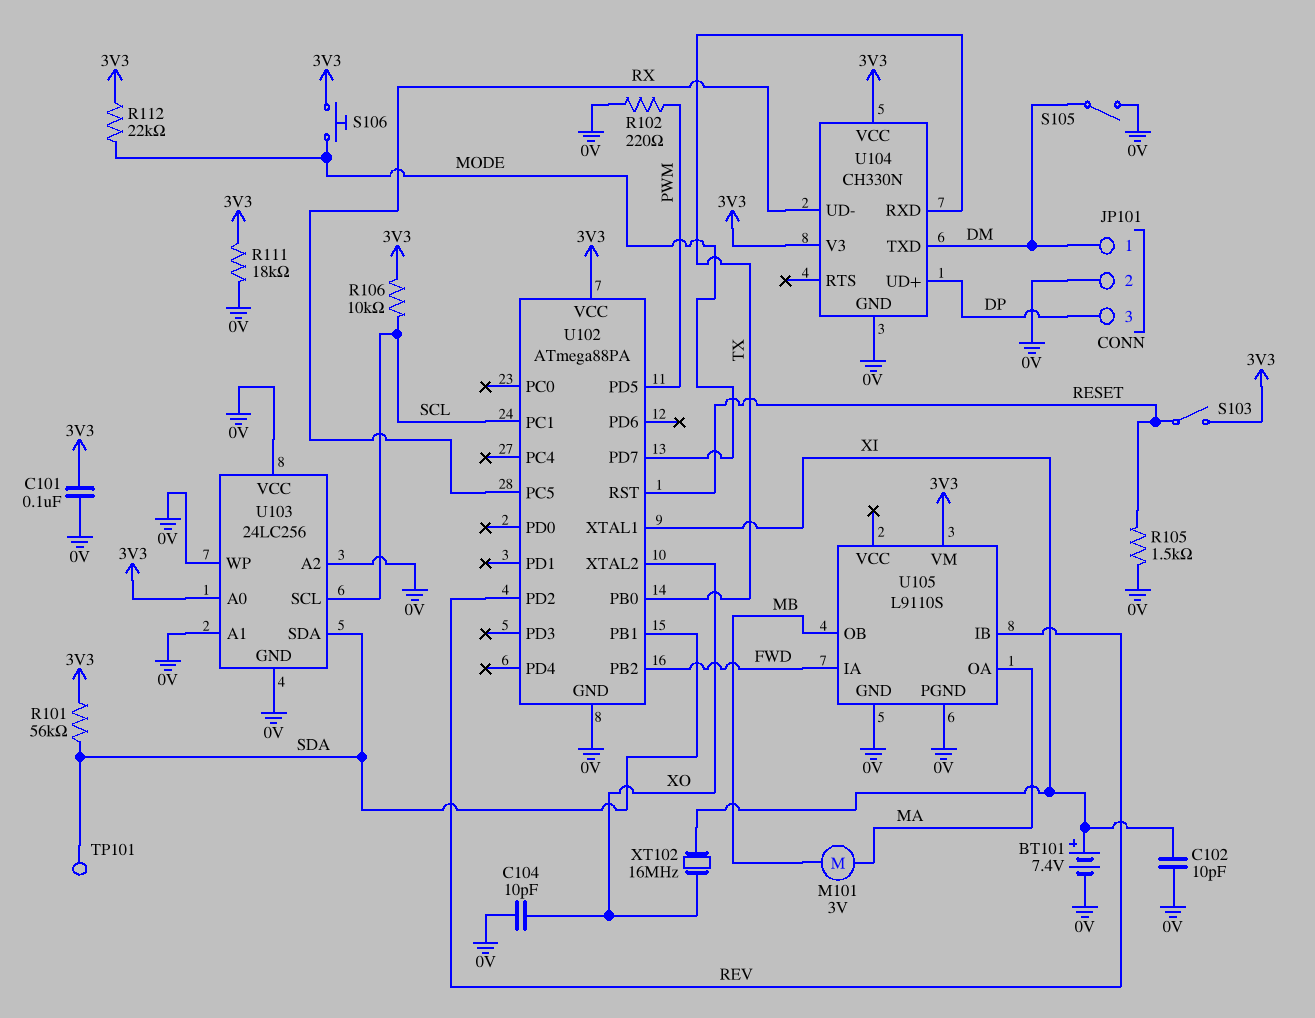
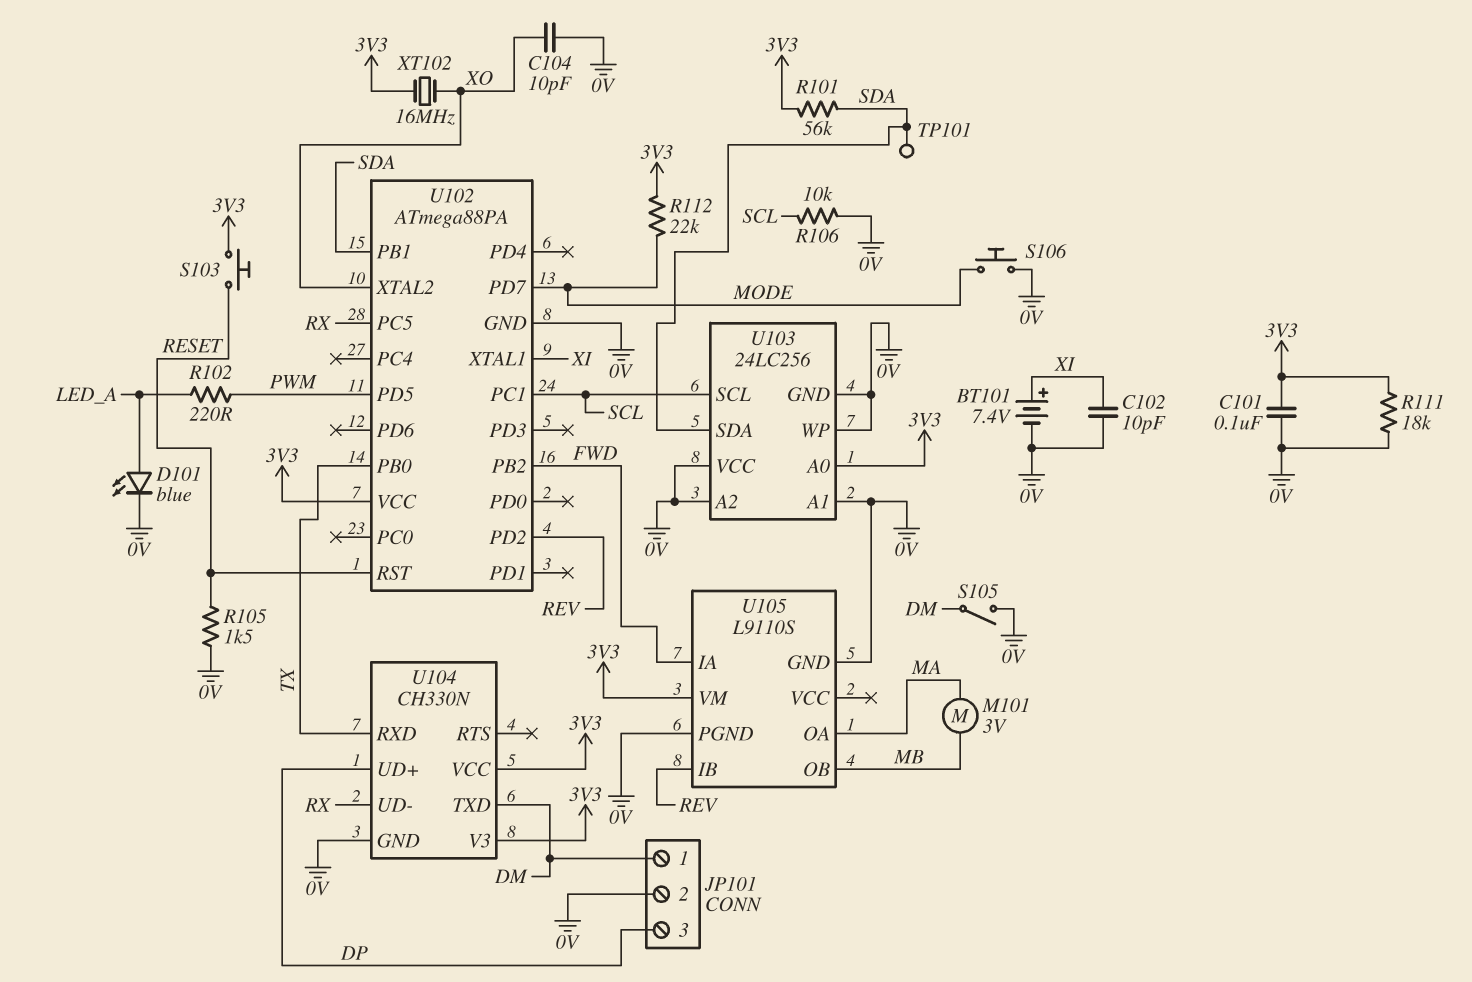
D101: none -> LED blue (A LED_A, K 0V)
R102: 220 (0V, PWM) -> 220 (LED_A, PWM)
R106: 10k (3V3, SCL) -> 10k (0V, SCL)
S103: switch (3V3, RESET) -> button (3V3, RESET)
S106: button (3V3, MODE) -> button (0V, MODE)
XT102: 16MHz (XI, XO) -> 16MHz (3V3, XO)

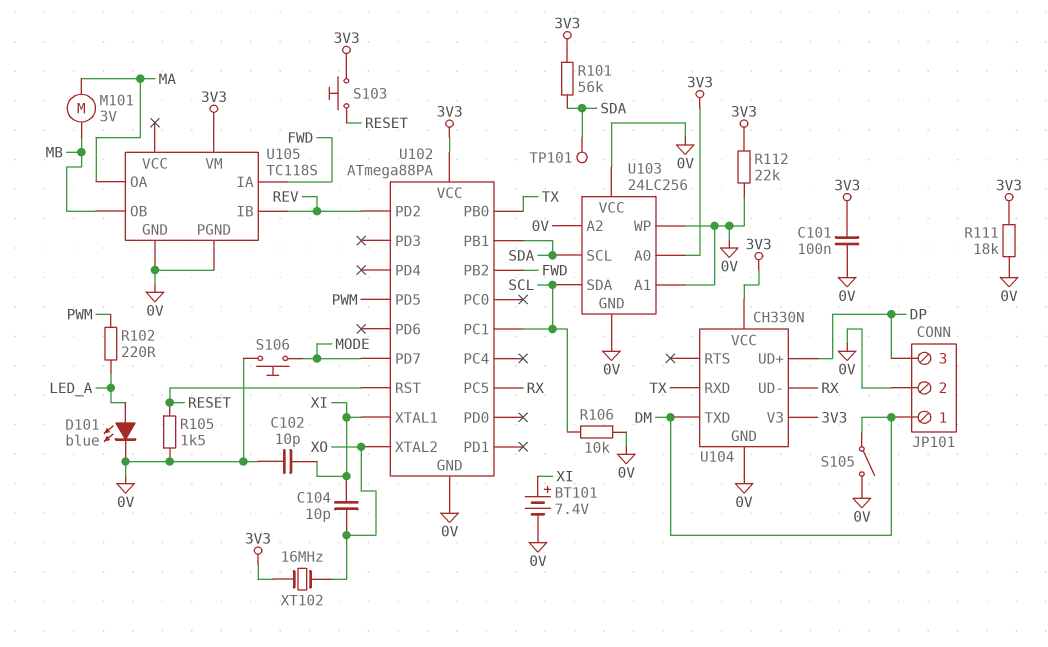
C104: 10pF (0V, XO) -> 10pF (XI, XO)
R112: 22k (3V3, MODE) -> 22k (0V, 3V3)
U103 pin SCL: SCL -> SDA
U103 pin SDA: SDA -> SCL
U105: L9110S -> TC118S

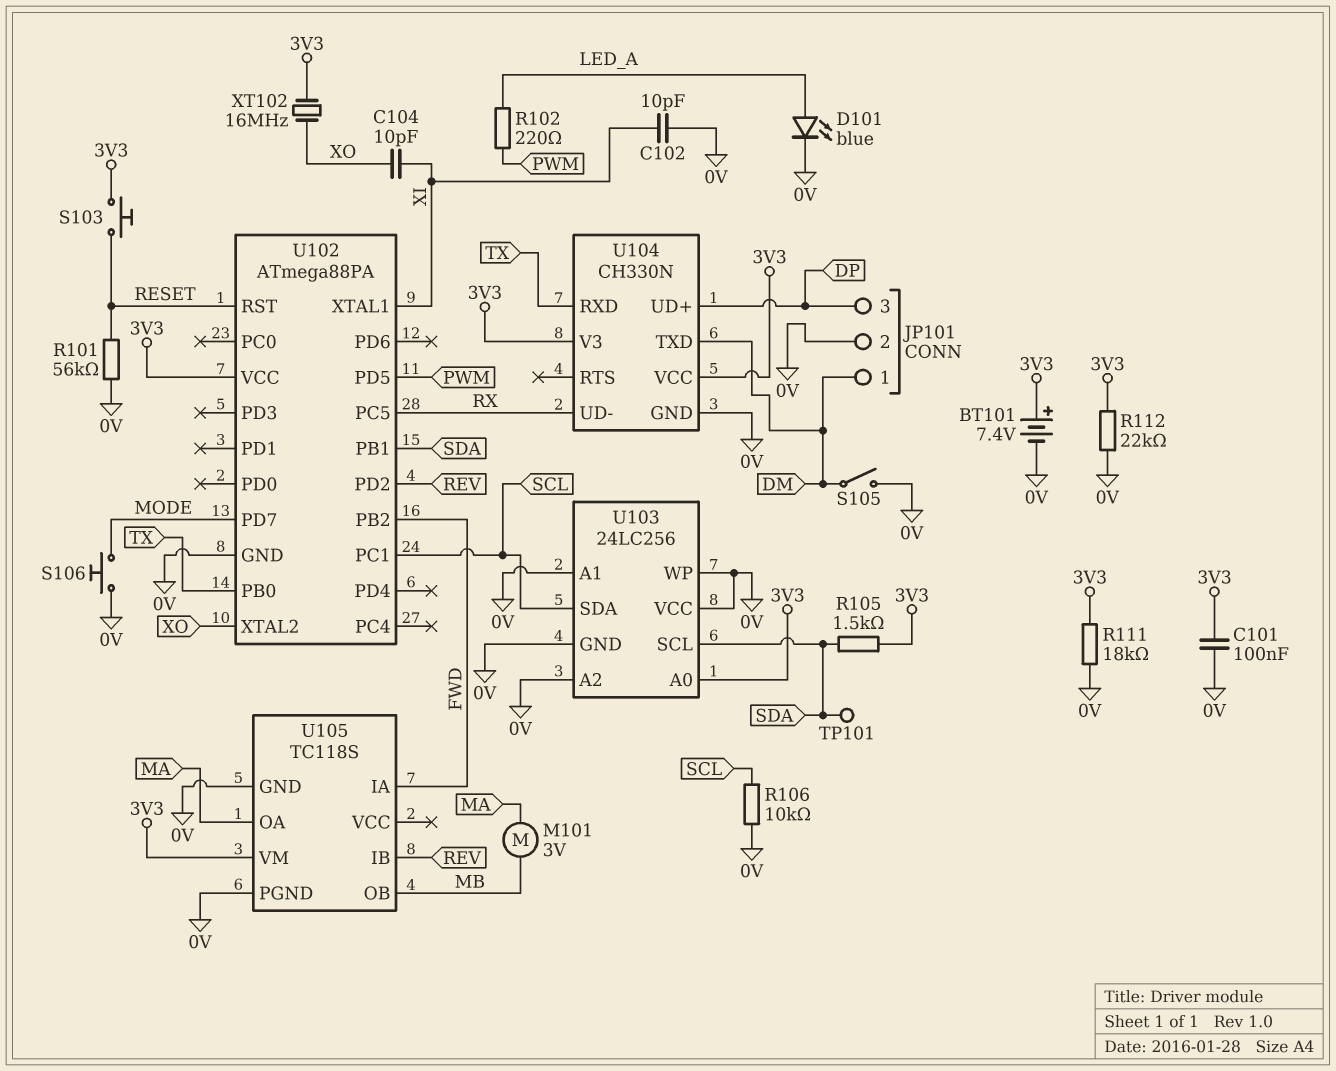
BT101: 7.4V (plus XI, minus 0V) -> 7.4V (plus 3V3, minus 0V)
R101: 56k (3V3, SDA) -> 56k (0V, RESET)
R105: 1.5k (0V, RESET) -> 1.5k (3V3, SDA)

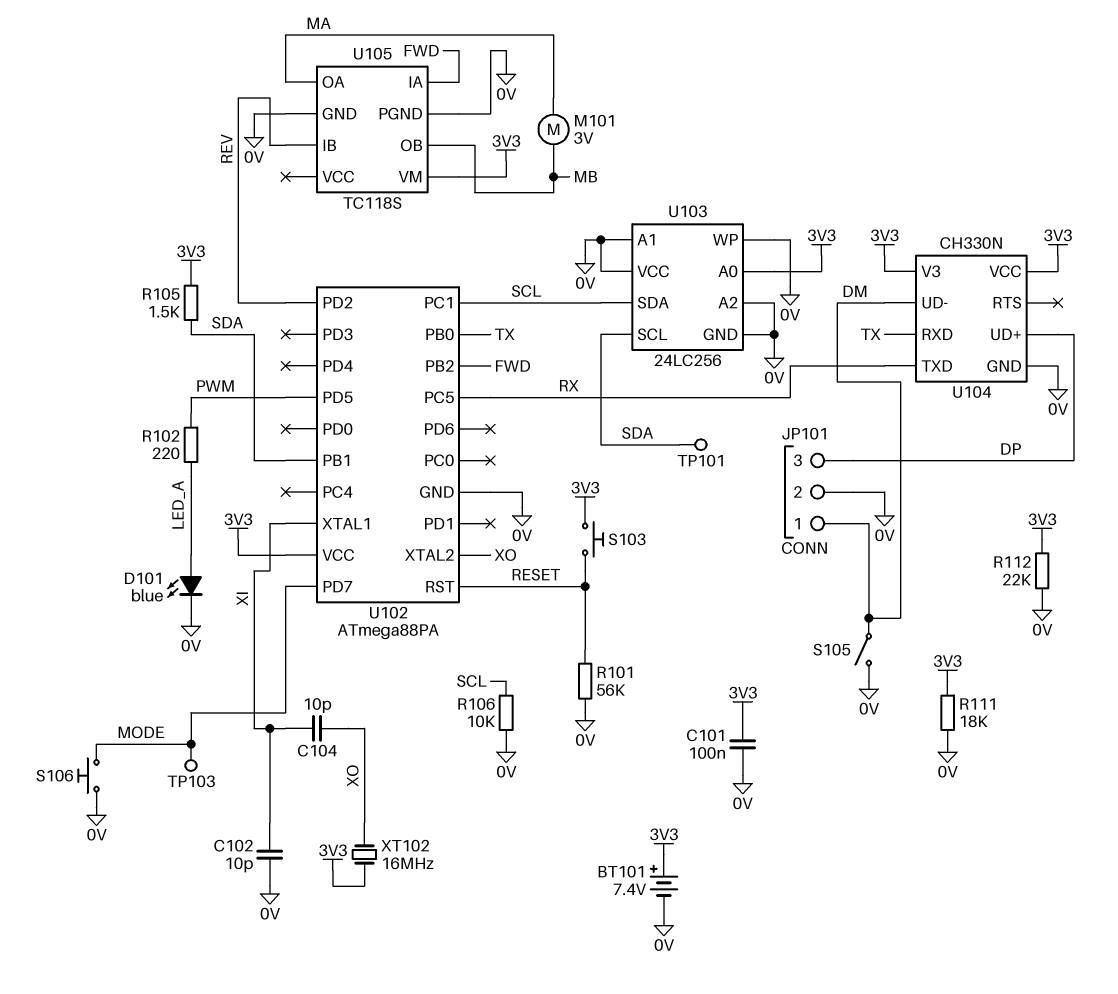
TP103: none -> test point (MODE)
U104 pin TXD: DM -> RX
U104 pin UD-: RX -> DM

